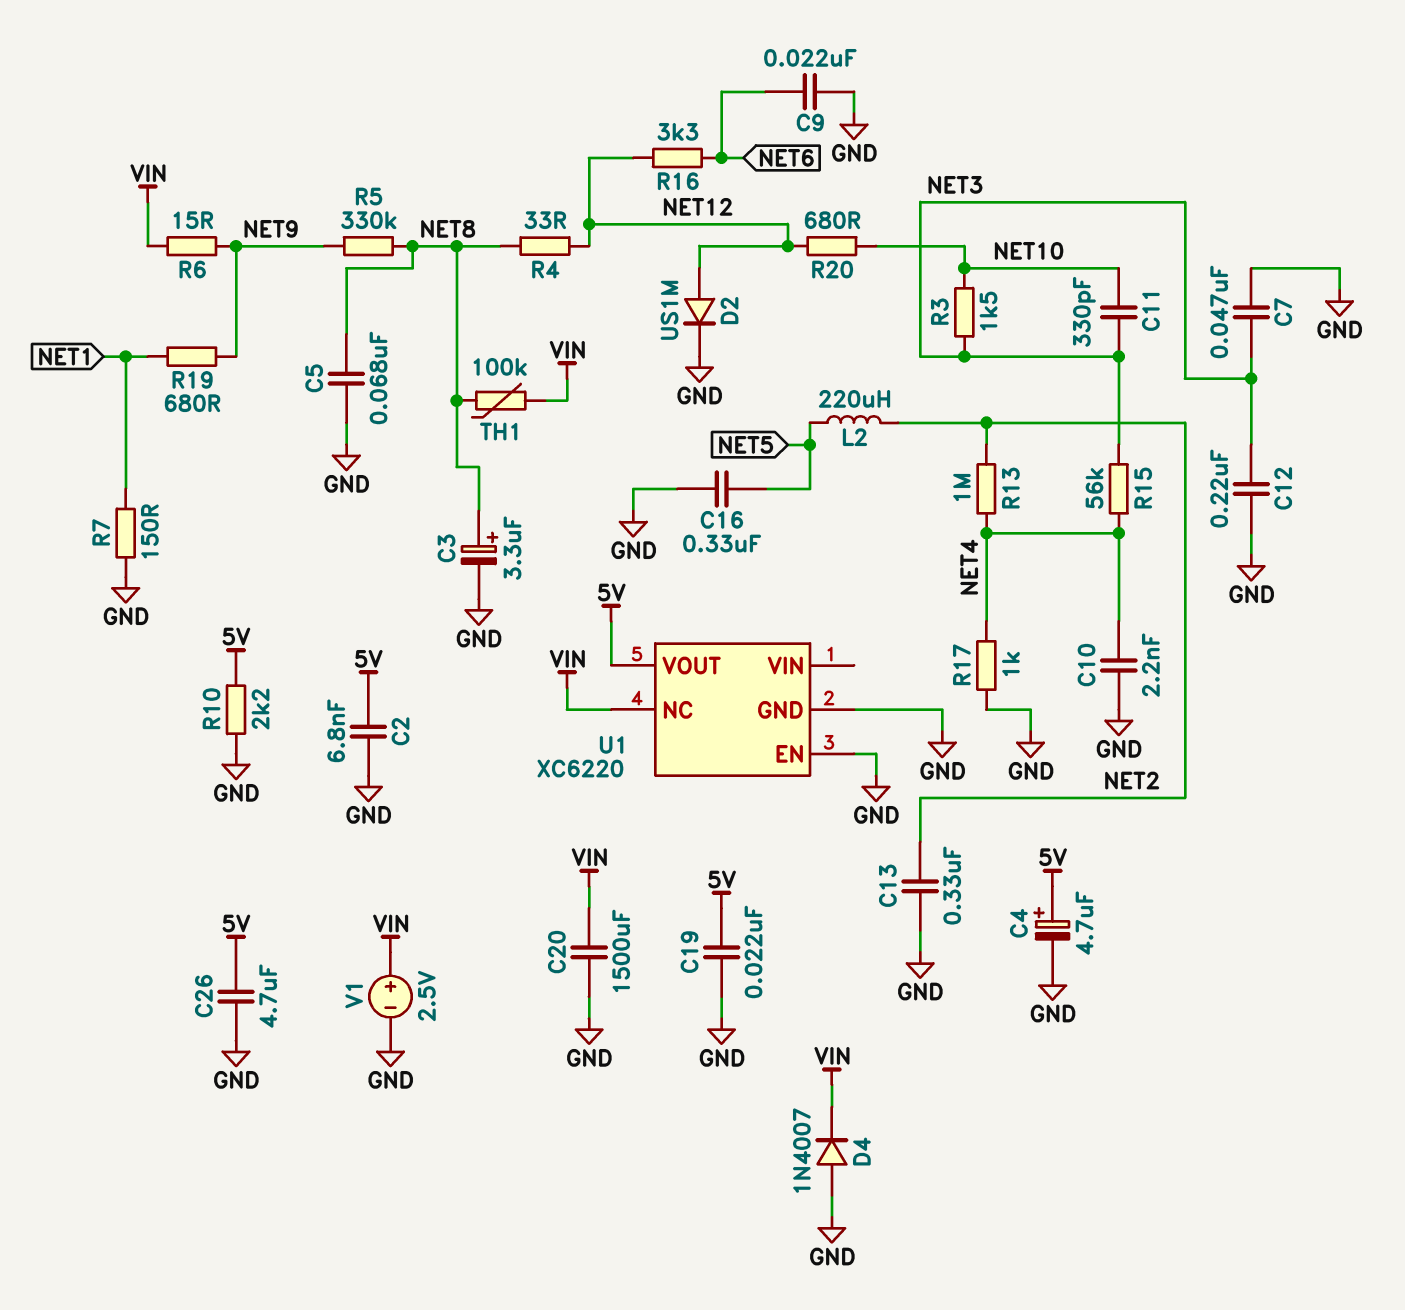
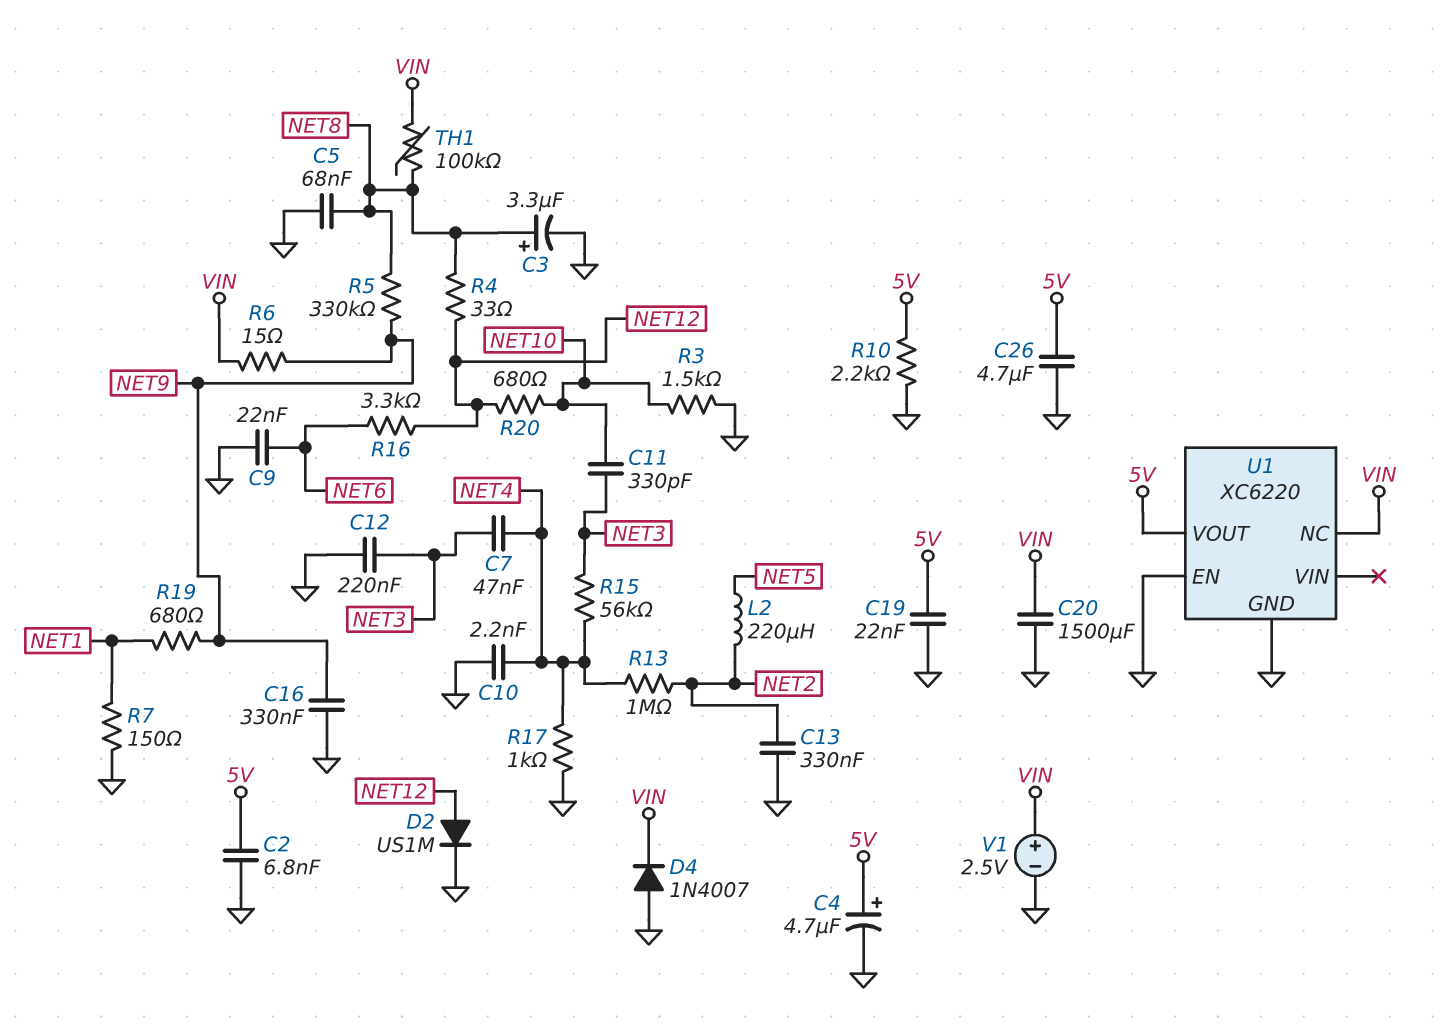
C7: 47nF (GND, NET3) -> 47nF (NET3, NET4)
C16: 330nF (GND, NET5) -> 330nF (GND, NET9)
R3: 1.5k (NET3, NET10) -> 1.5k (GND, NET10)

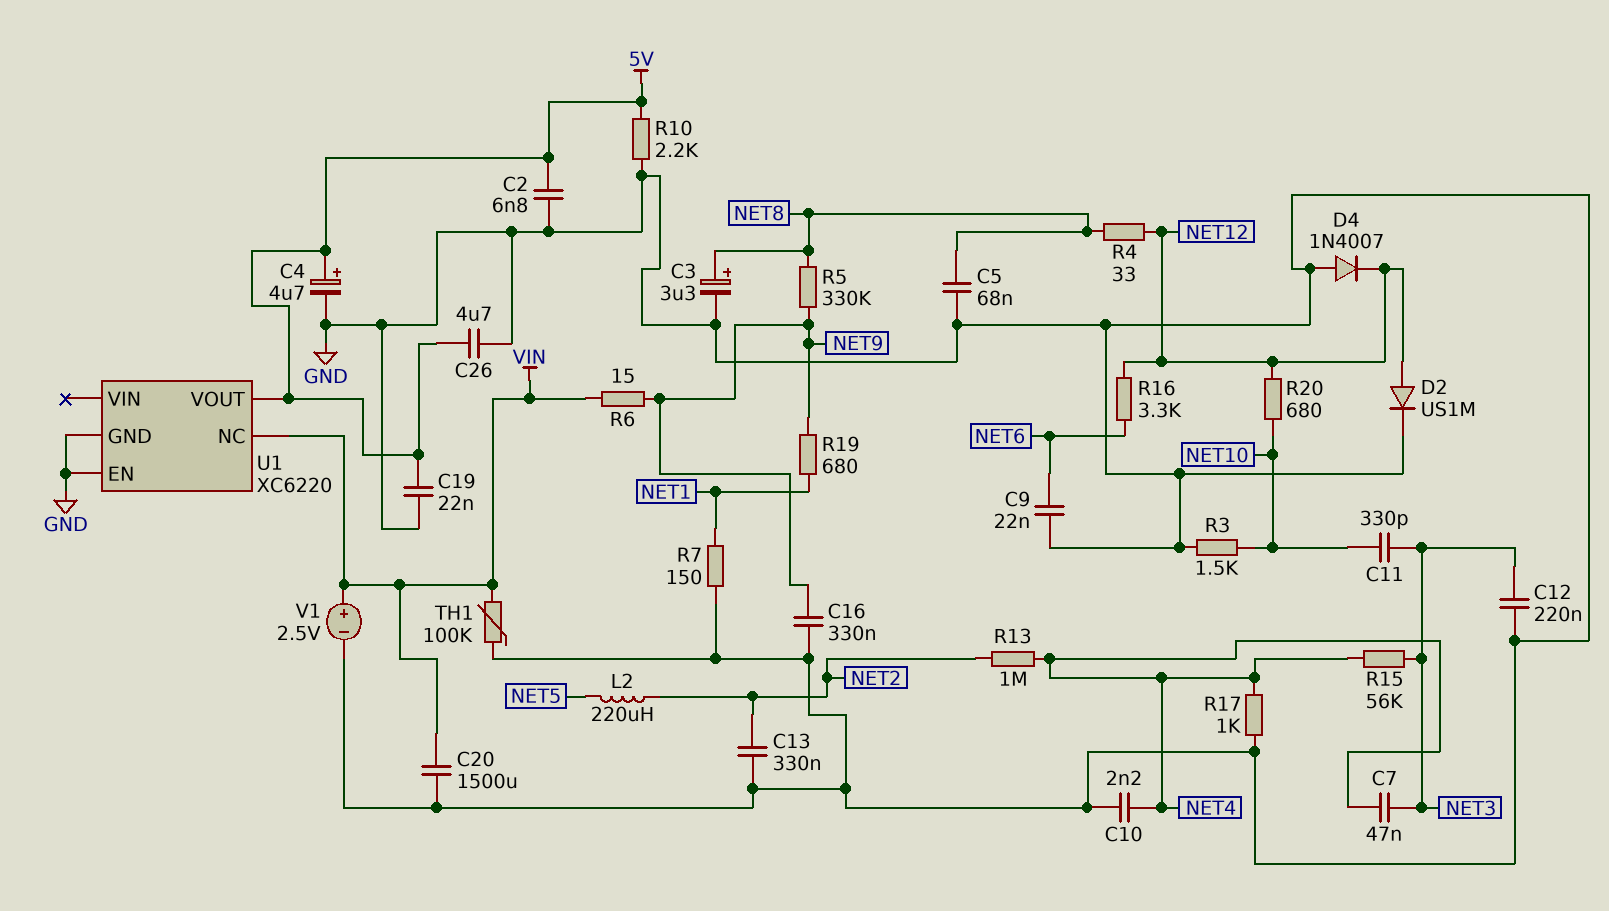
D4: diode 1N4007 (A GND, K VIN) -> diode 1N4007 (A GND, K NET12)
TH1: 100k (NET8, VIN) -> 100k (GND, VIN)

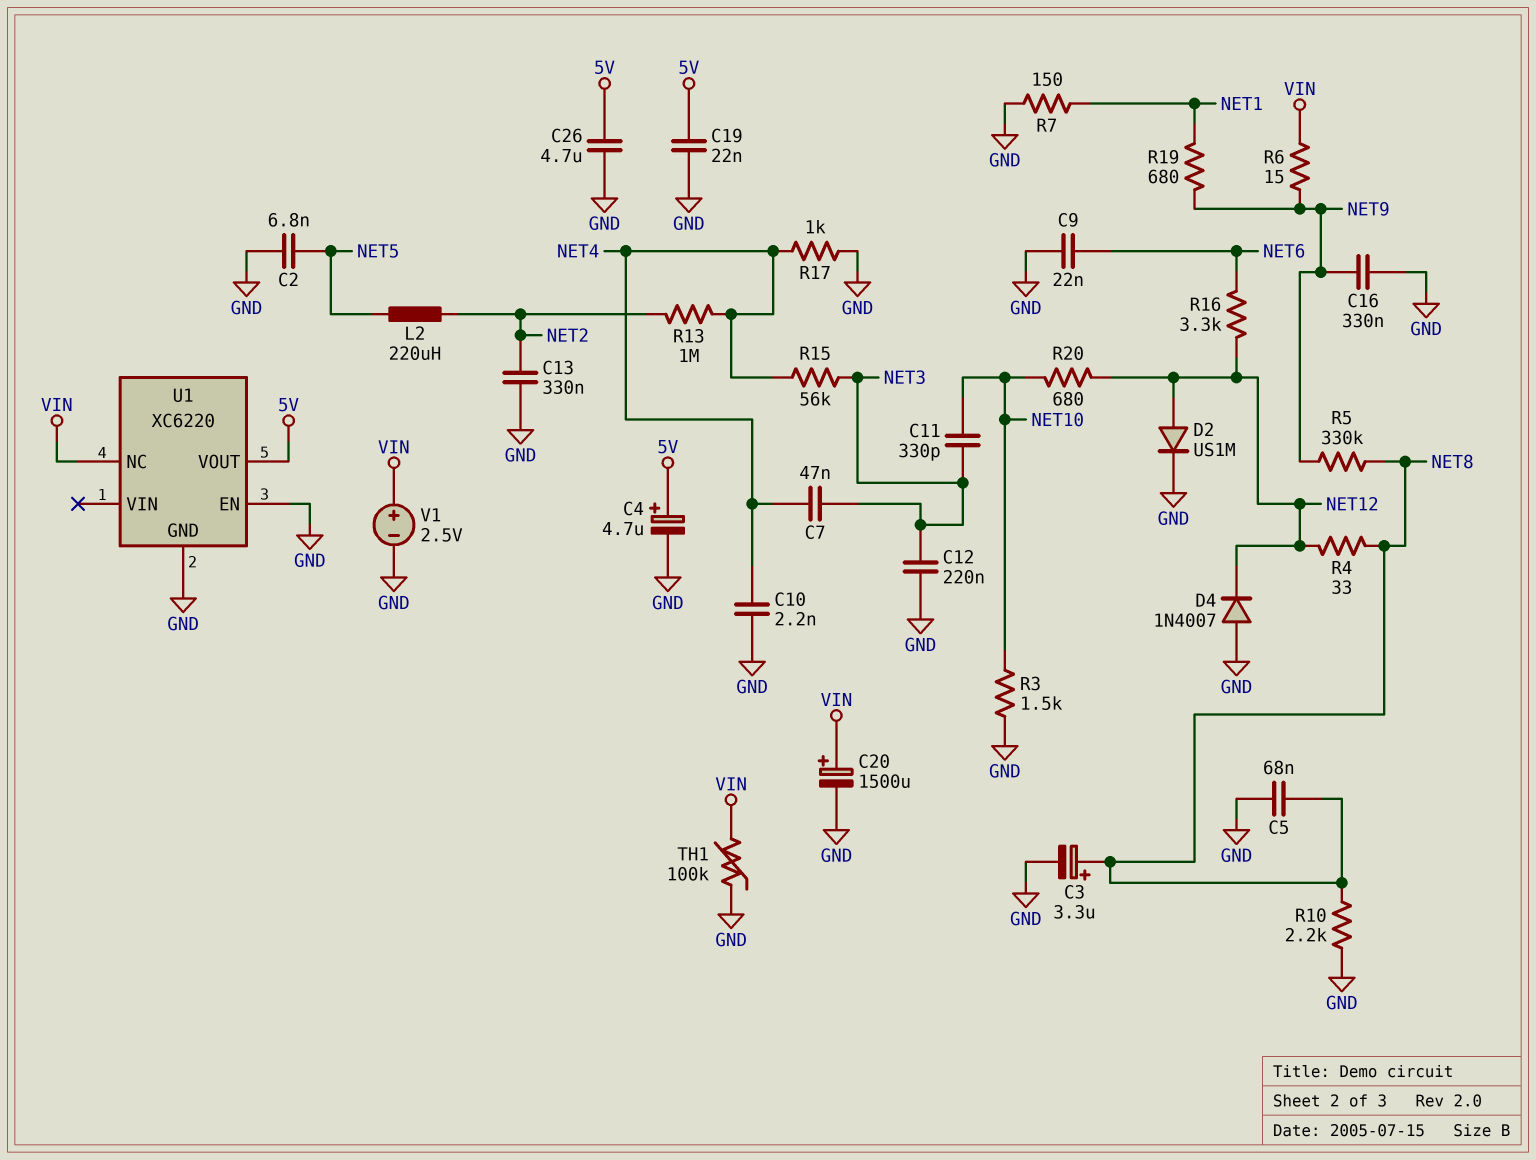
C2: 6.8nF (5V, GND) -> 6.8nF (GND, NET5)
C20: 1500uF (GND, VIN) -> 1500uF (plus VIN, minus GND)
R10: 2.2k (5V, GND) -> 2.2k (GND, NET8)

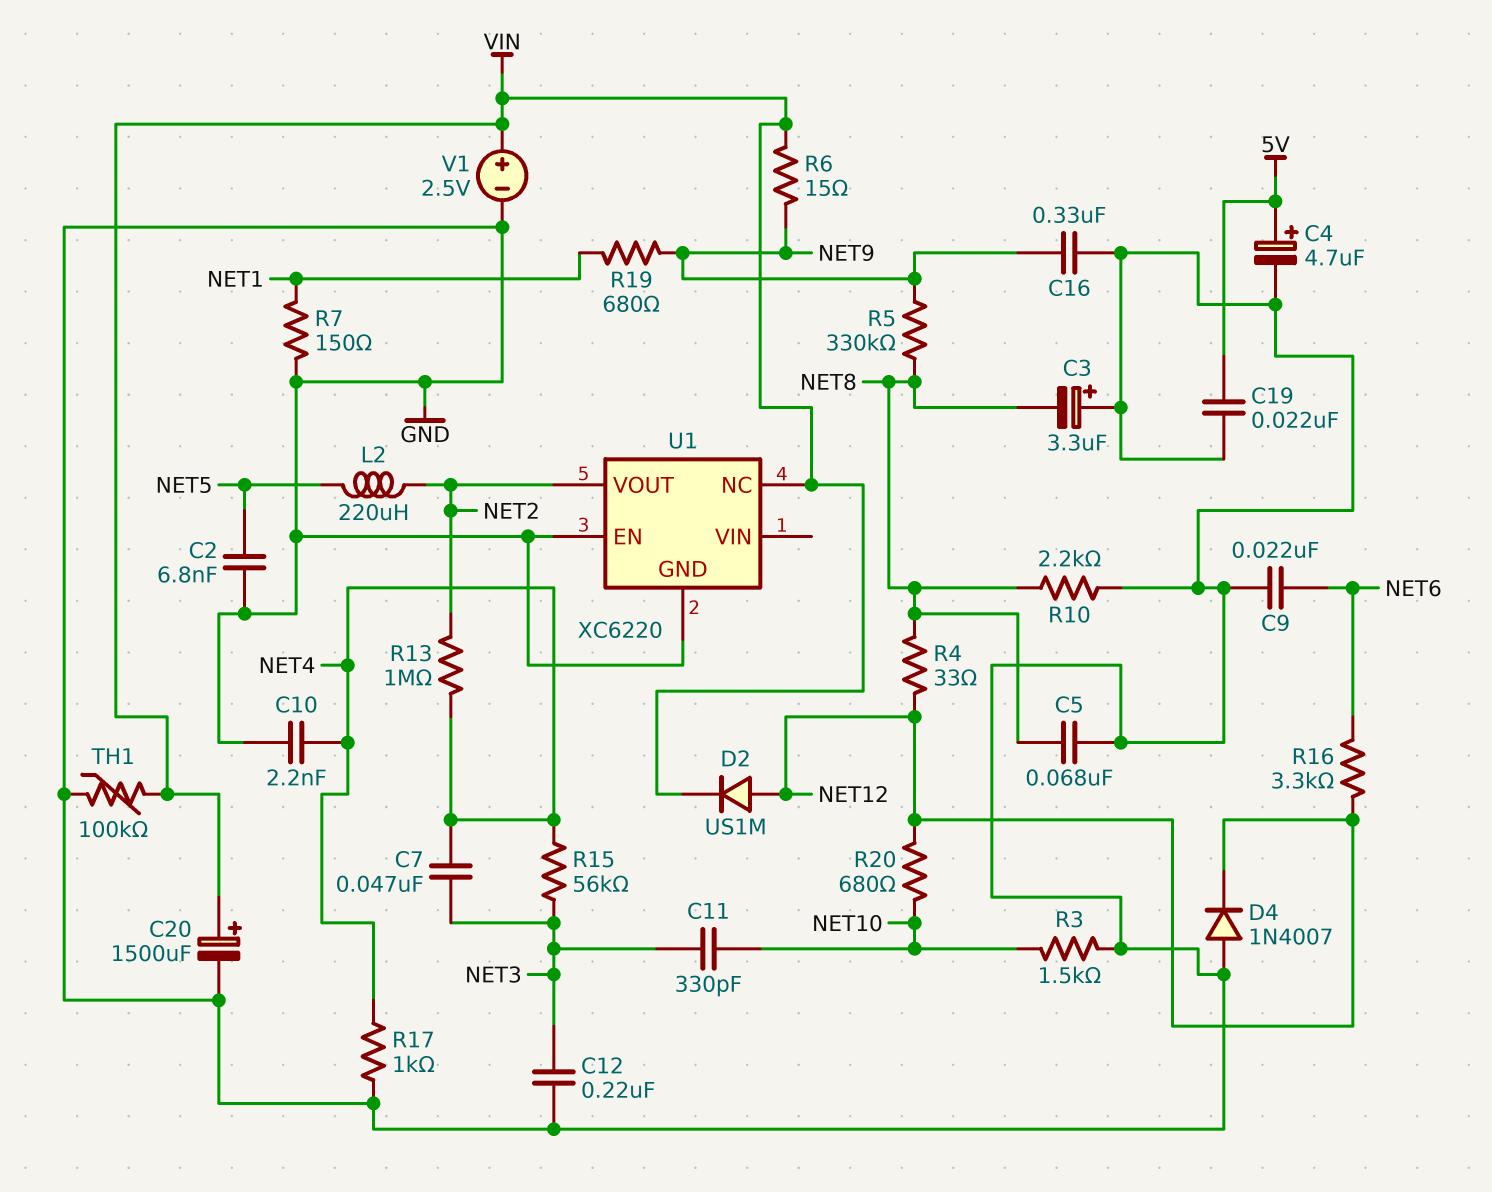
C3: 3.3uF (plus NET8, minus GND) -> 3.3uF (plus GND, minus NET8)
C13: 330nF (GND, NET2) -> none
C26: 4.7uF (5V, GND) -> none
D2: diode US1M (A NET12, K GND) -> diode US1M (A NET12, K VIN)
U1 pin VOUT: 5V -> NET2

